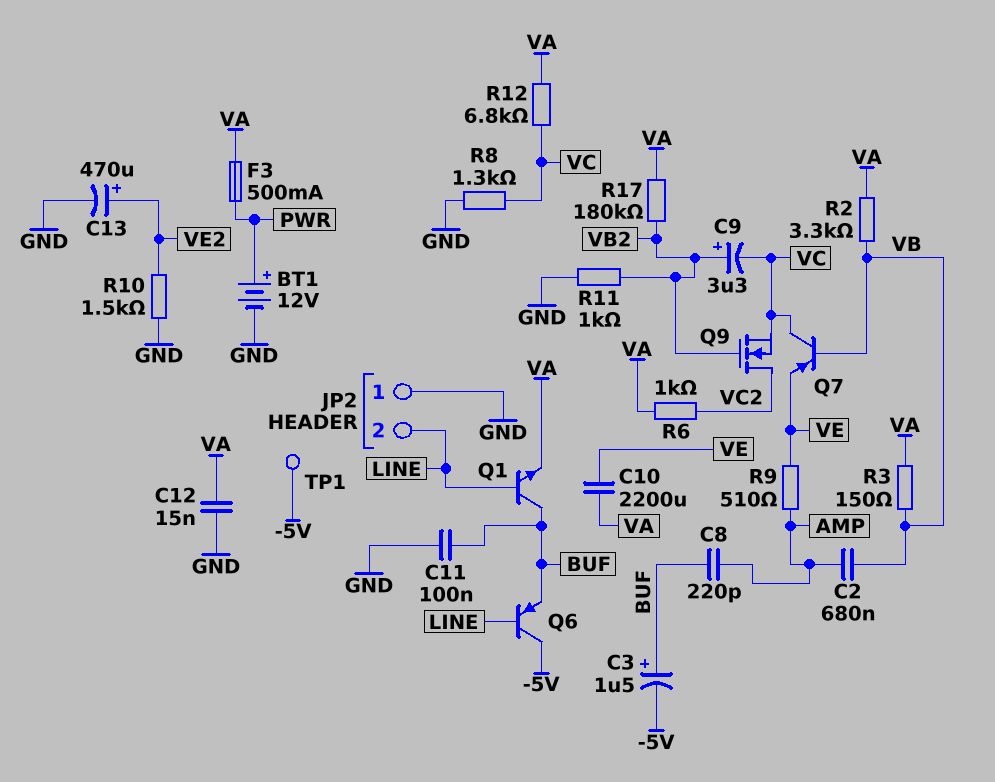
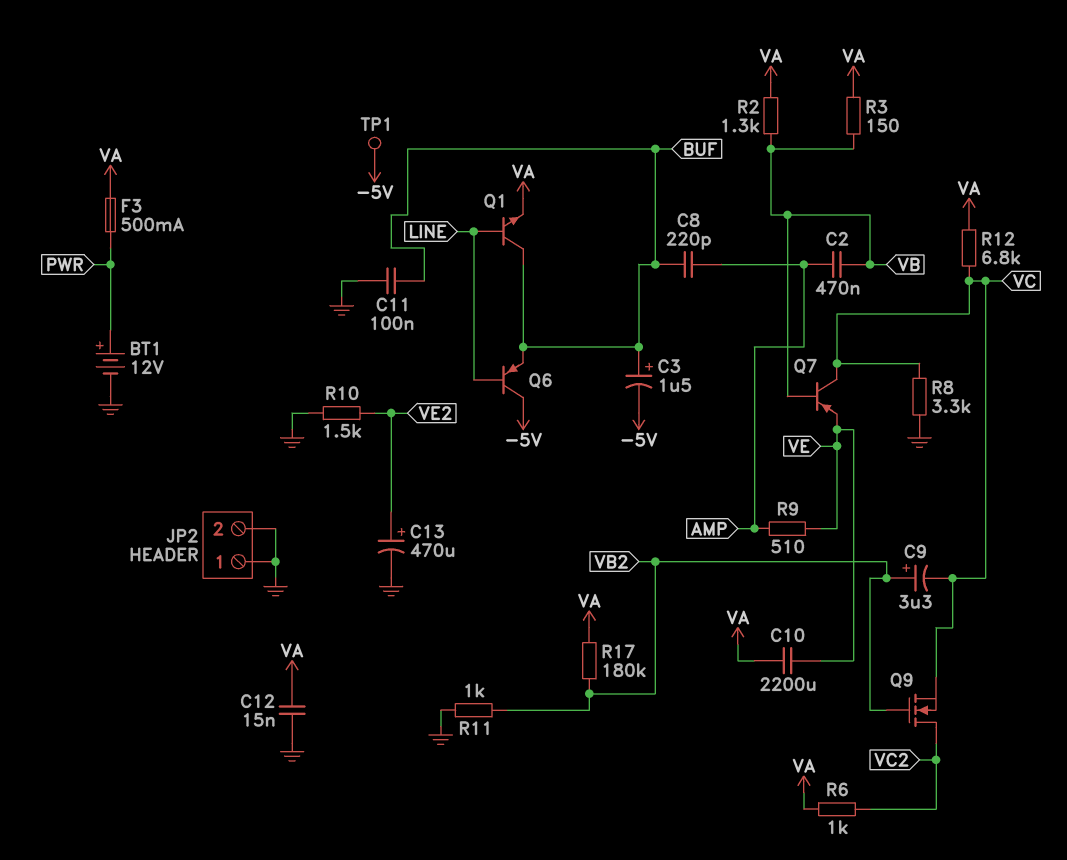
C2: 680nF (AMP, VB) -> 470nF (AMP, VB)
JP2 pin 2: LINE -> GND
R2: 3.3k (VA, VB) -> 1.3k (VA, VB)
R8: 1.3k (GND, VC) -> 3.3k (GND, VC)

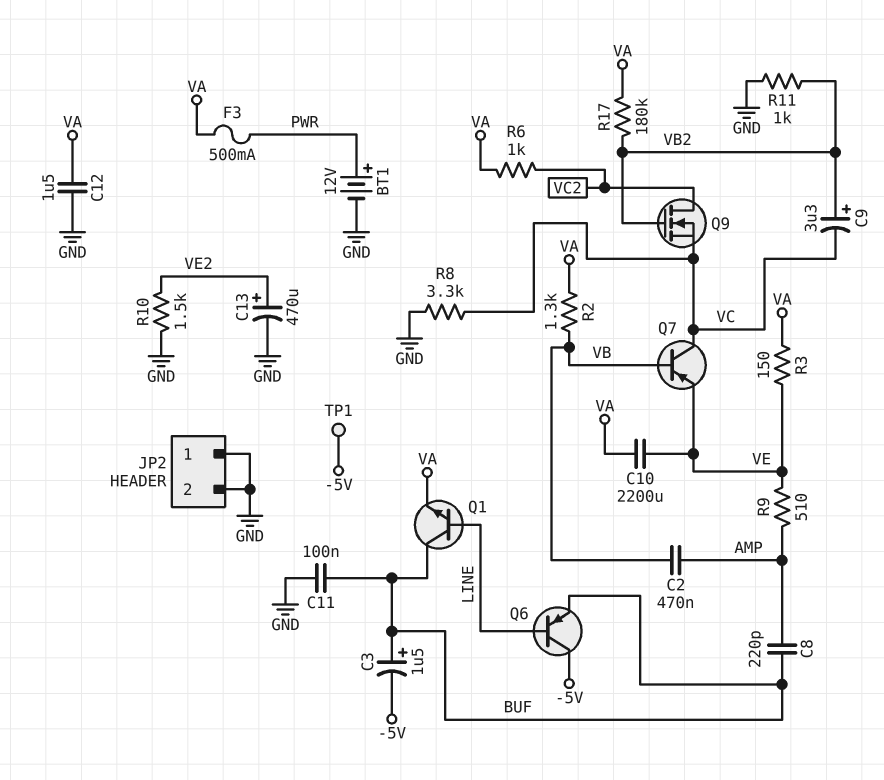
C12: 15nF (GND, VA) -> 1.5uF (GND, VA)
R3: 150 (VA, VB) -> 150 (VA, VE)
R12: 6.8k (VA, VC) -> none

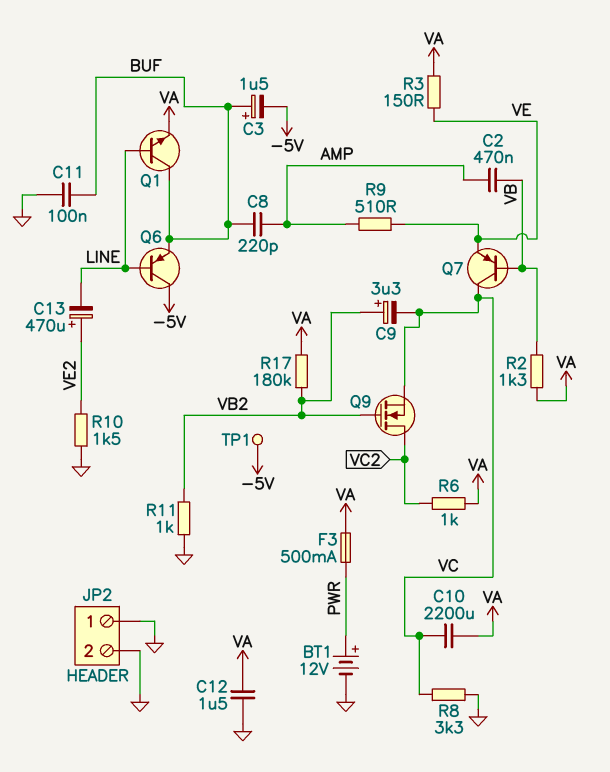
C10: 2200uF (VA, VE) -> 2200uF (VA, VC)
C13: 470uF (plus VE2, minus GND) -> 470uF (plus VE2, minus LINE)

